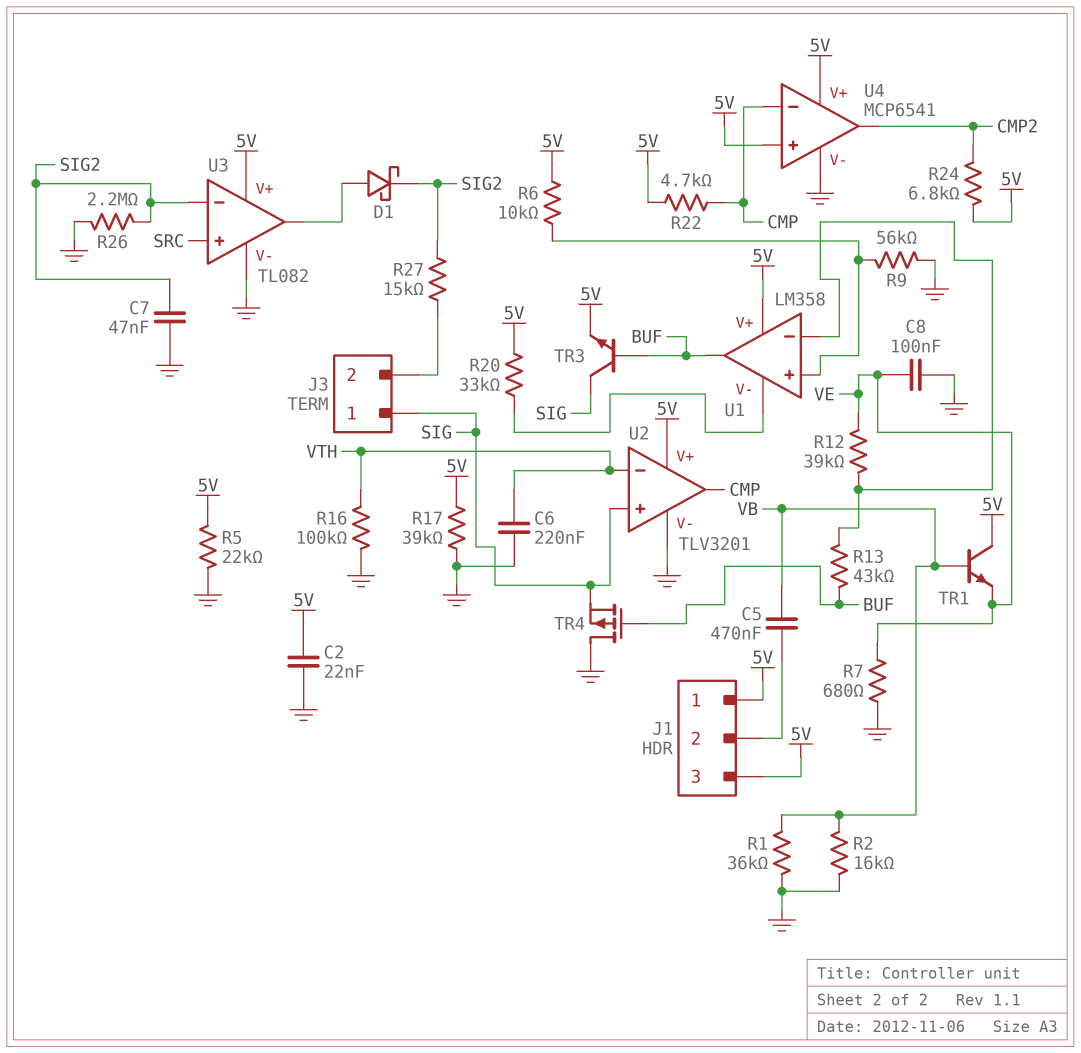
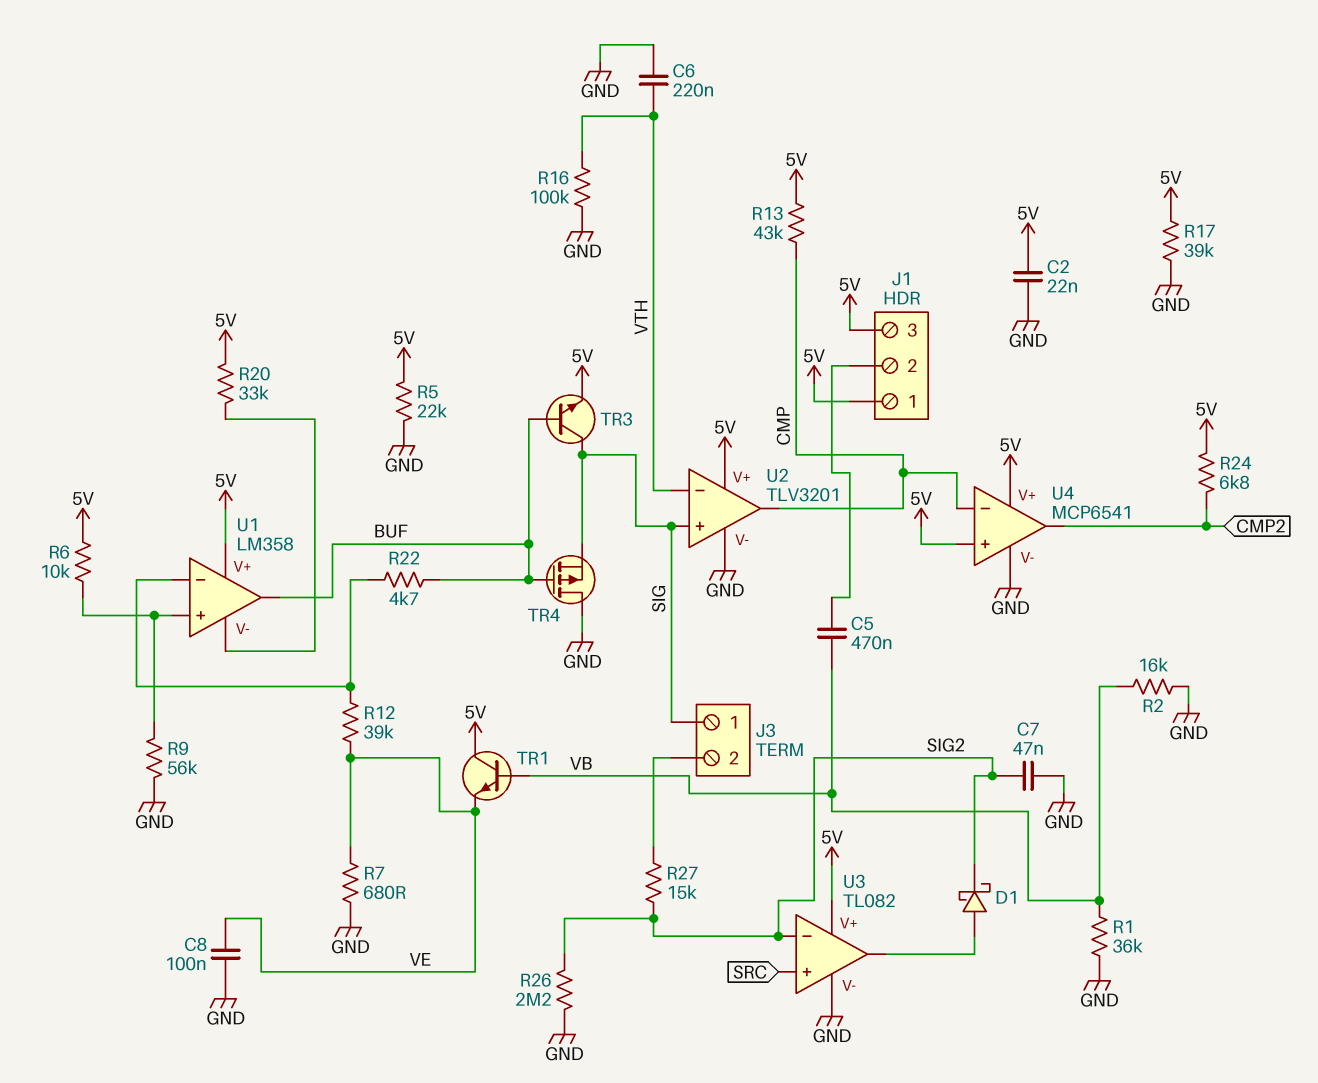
R13: 43k (BUF, U1/in-) -> 43k (5V, CMP)
R22: 4.7k (5V, CMP) -> 4.7k (BUF, U1/in-)

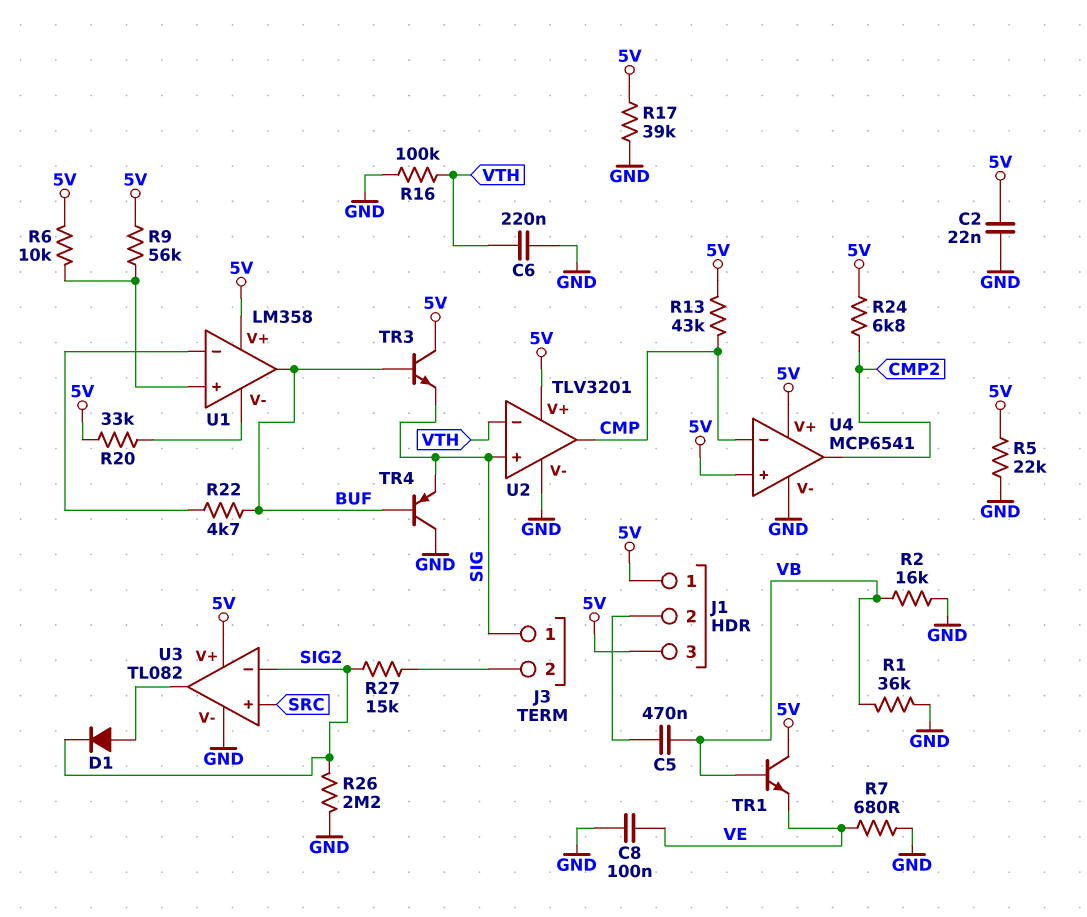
C7: 47nF (GND, SIG2) -> none
D1: schottky (A U3/out, K SIG2) -> diode (A U3/out, K SIG2)
R9: 56k (GND, U1/in+) -> 56k (5V, U1/in+)
R12: 39k (U1/in-, VE) -> none
TR3: NPN (B BUF, C SIG, E 5V) -> NPN (B BUF, C 5V, E SIG)
TR4: PMOS (G BUF, D GND, S SIG) -> PNP (B BUF, C GND, E SIG)

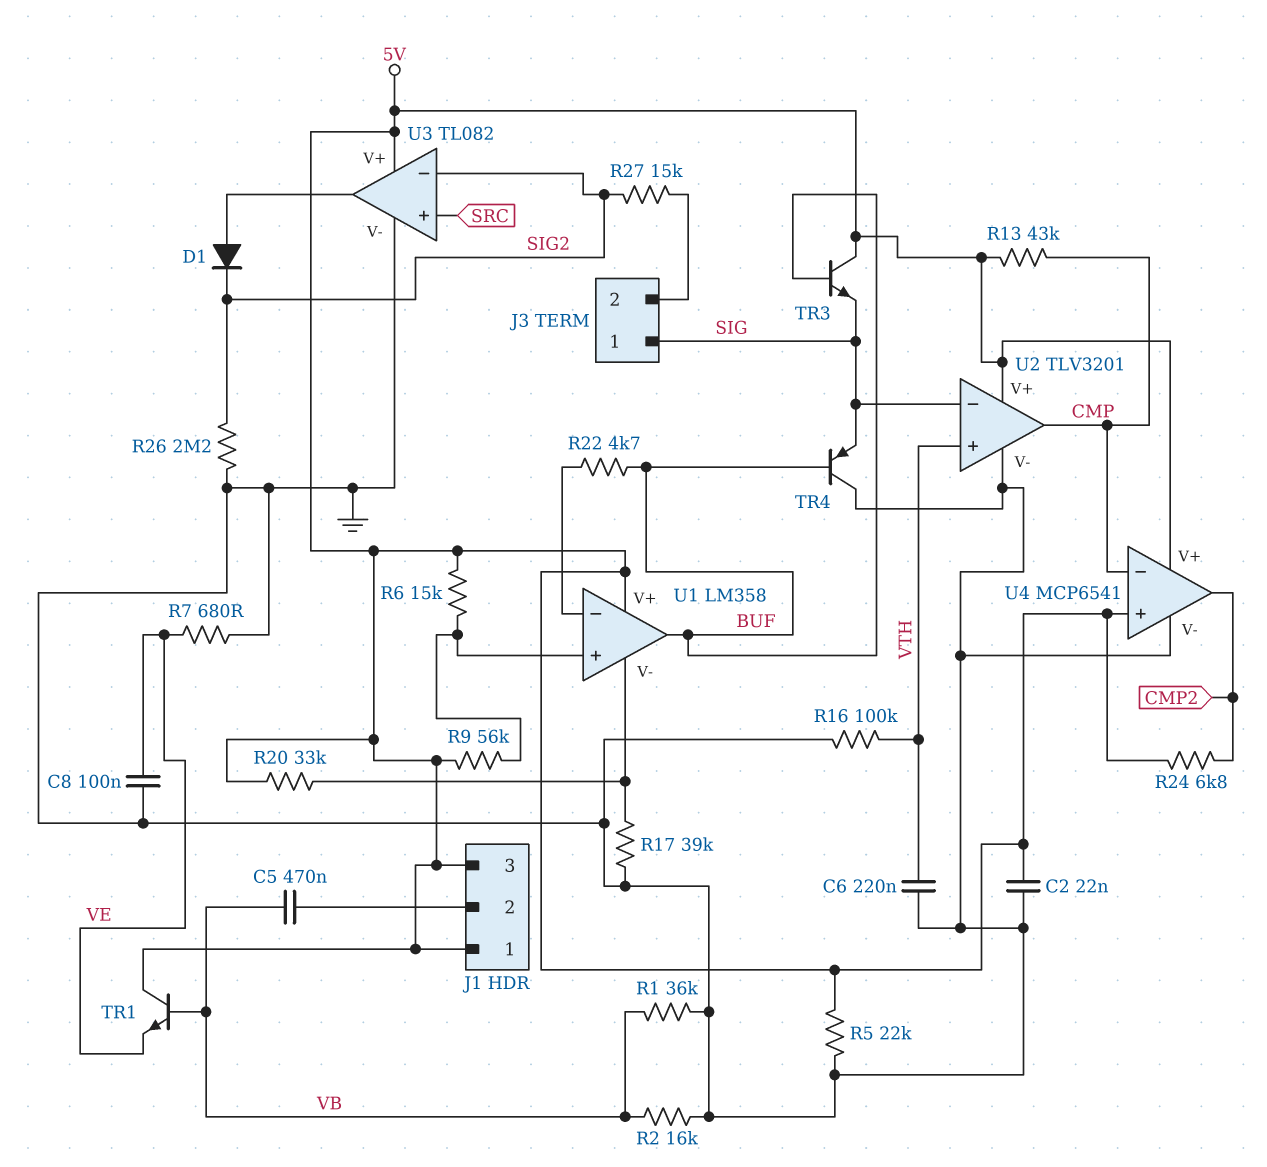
R6: 10k (5V, U1/in+) -> 15k (5V, U1/in+)
R17: 39k (5V, GND) -> 39k (GND, U1/V-)
U2 pin in+: SIG -> VTH
U2 pin in-: VTH -> SIG

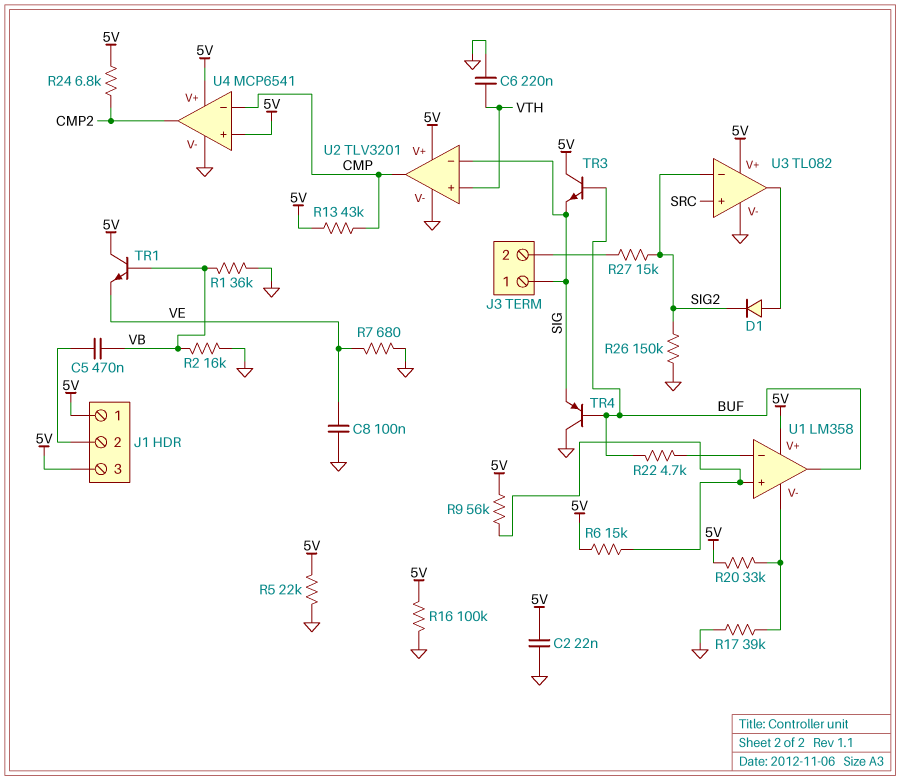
R16: 100k (GND, VTH) -> 100k (5V, GND)
R26: 2.2M (GND, SIG2) -> 150k (GND, SIG2)

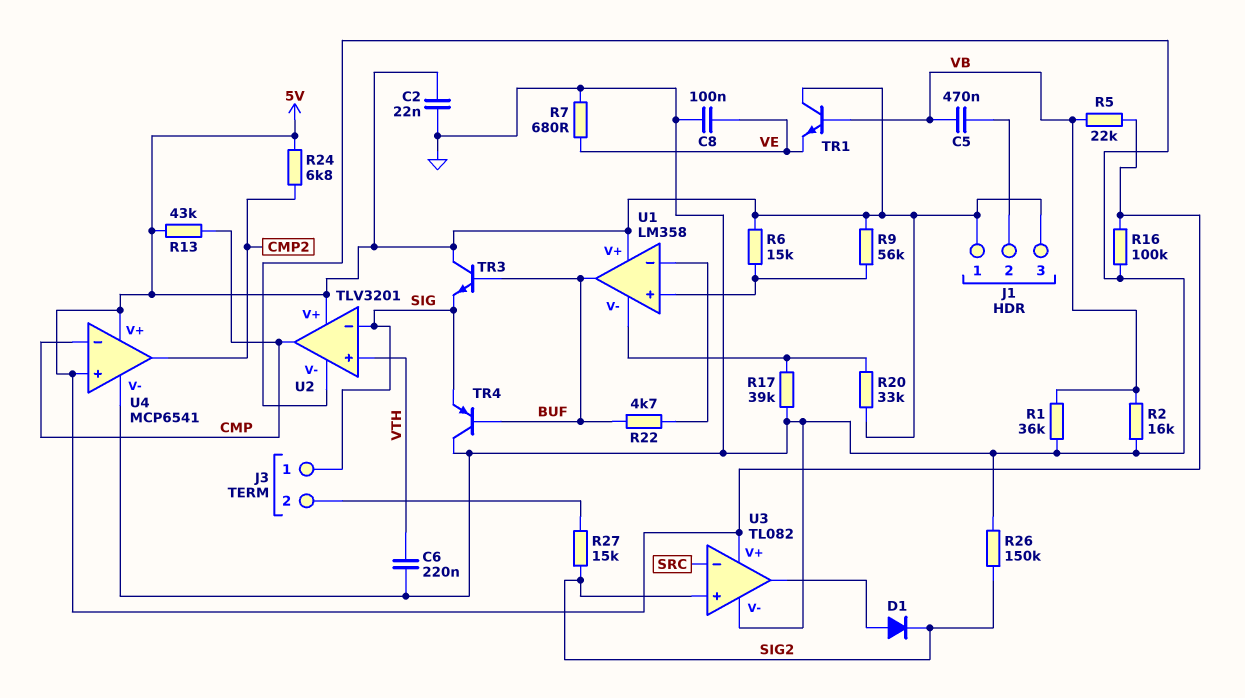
R5: 22k (5V, GND) -> 22k (5V, VB)
U3 pin in+: SRC -> SIG2
U3 pin in-: SIG2 -> SRC

